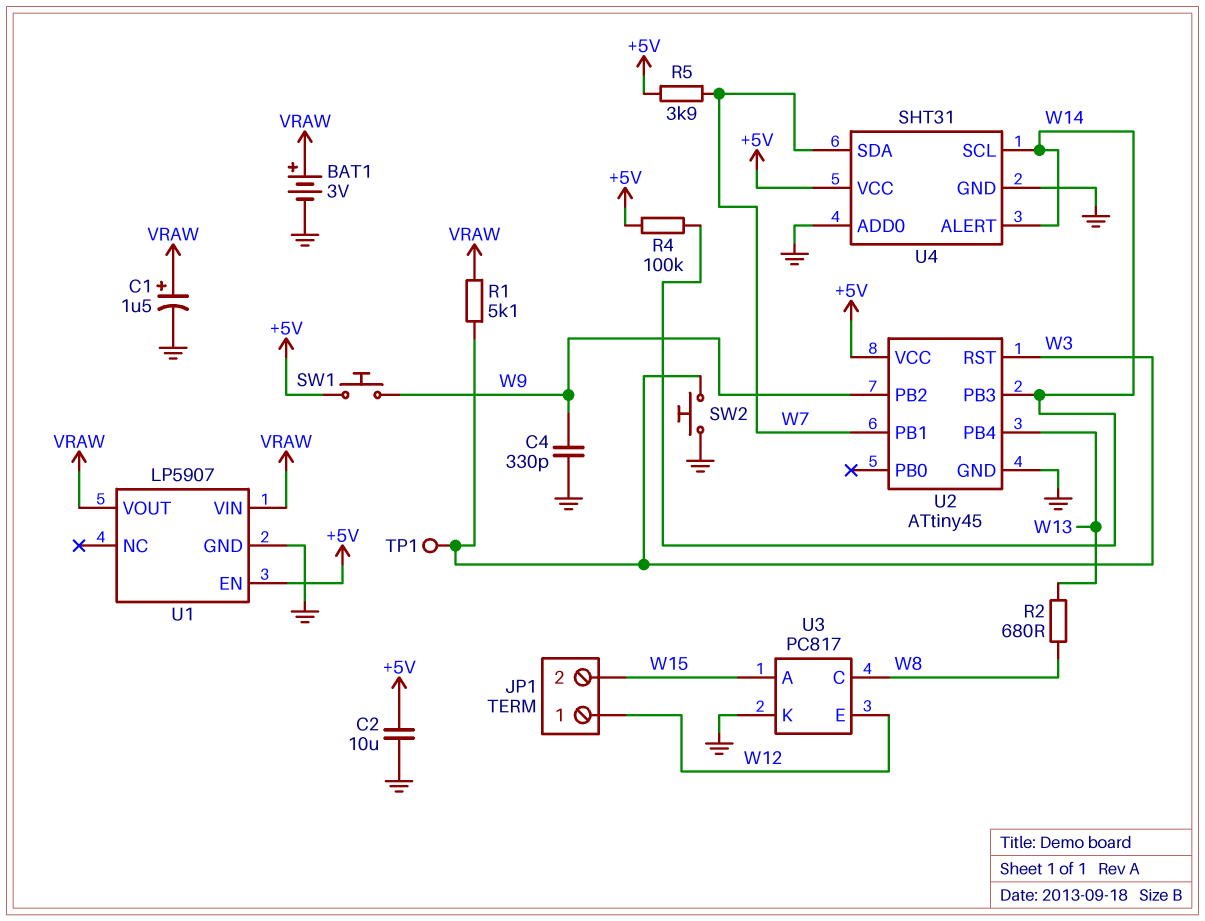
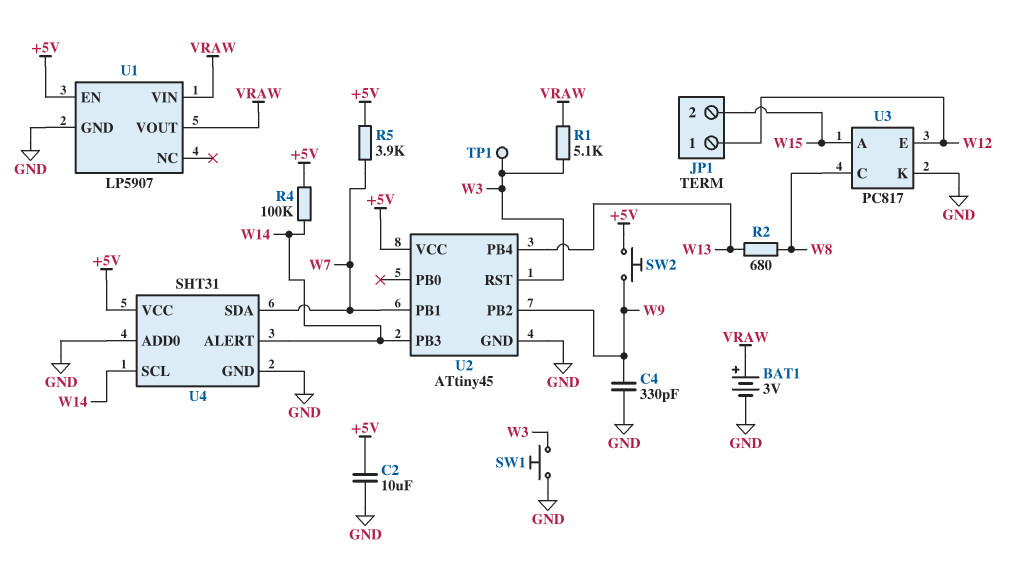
C1: 1.5uF (plus VRAW, minus GND) -> none
SW1: button (+5V, W9) -> button (GND, W3)
SW2: button (GND, W3) -> button (+5V, W9)

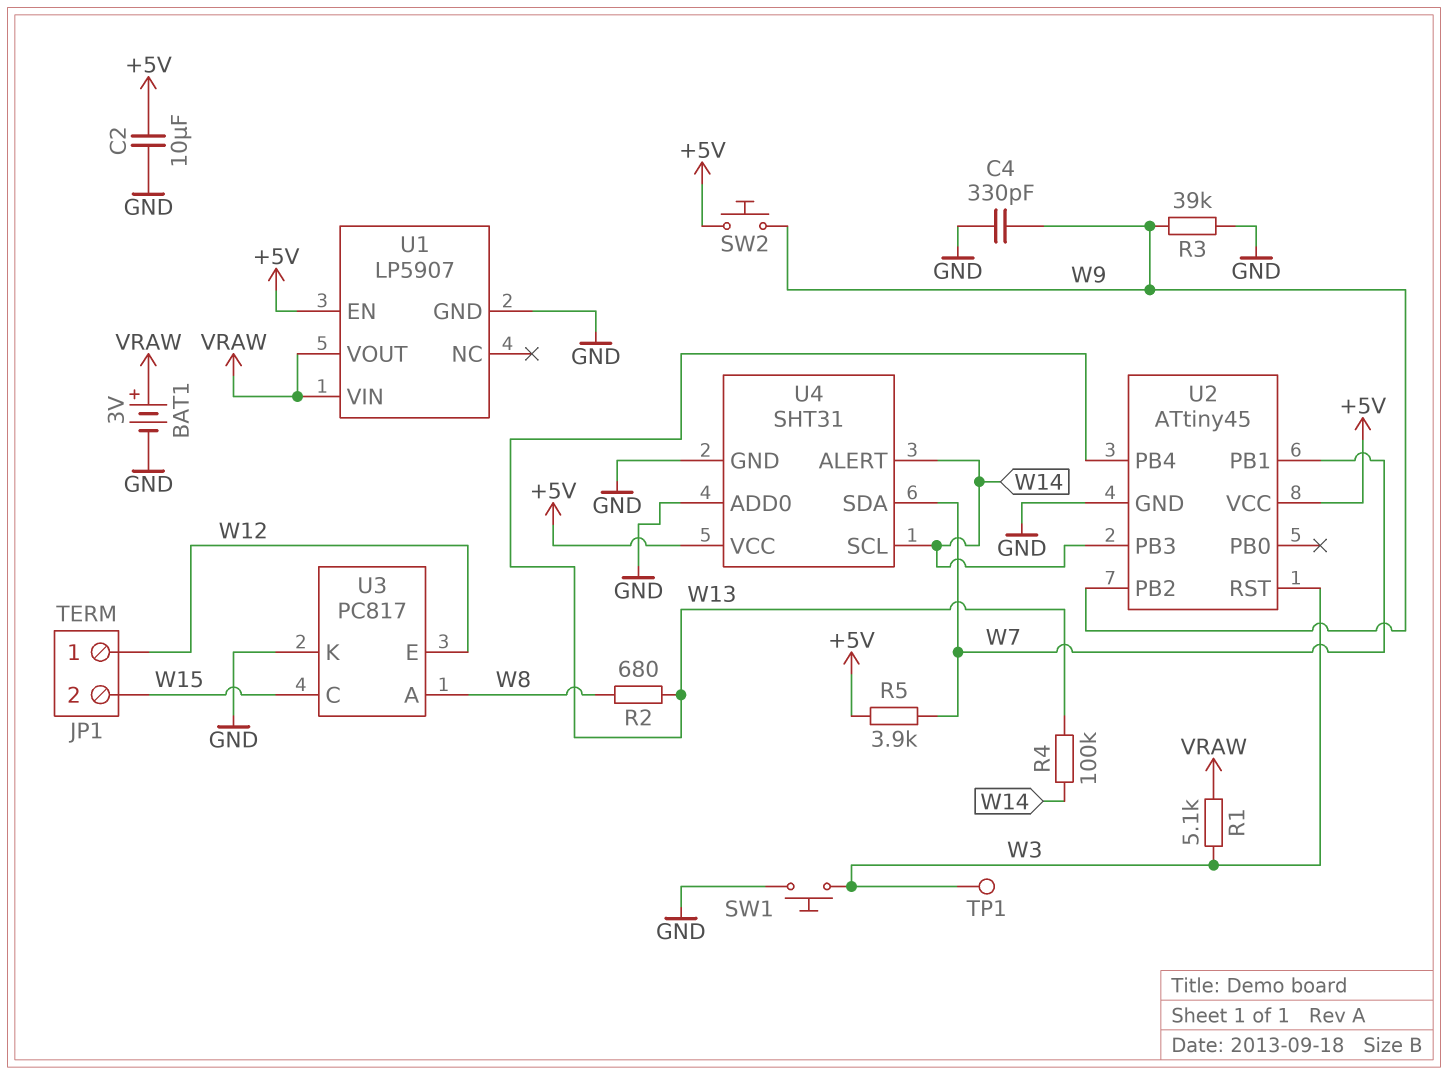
R3: none -> 39k (GND, W9)
R4: 100k (+5V, W14) -> 100k (W13, W14)
U3 pin A: W15 -> W8
U3 pin C: W8 -> W15

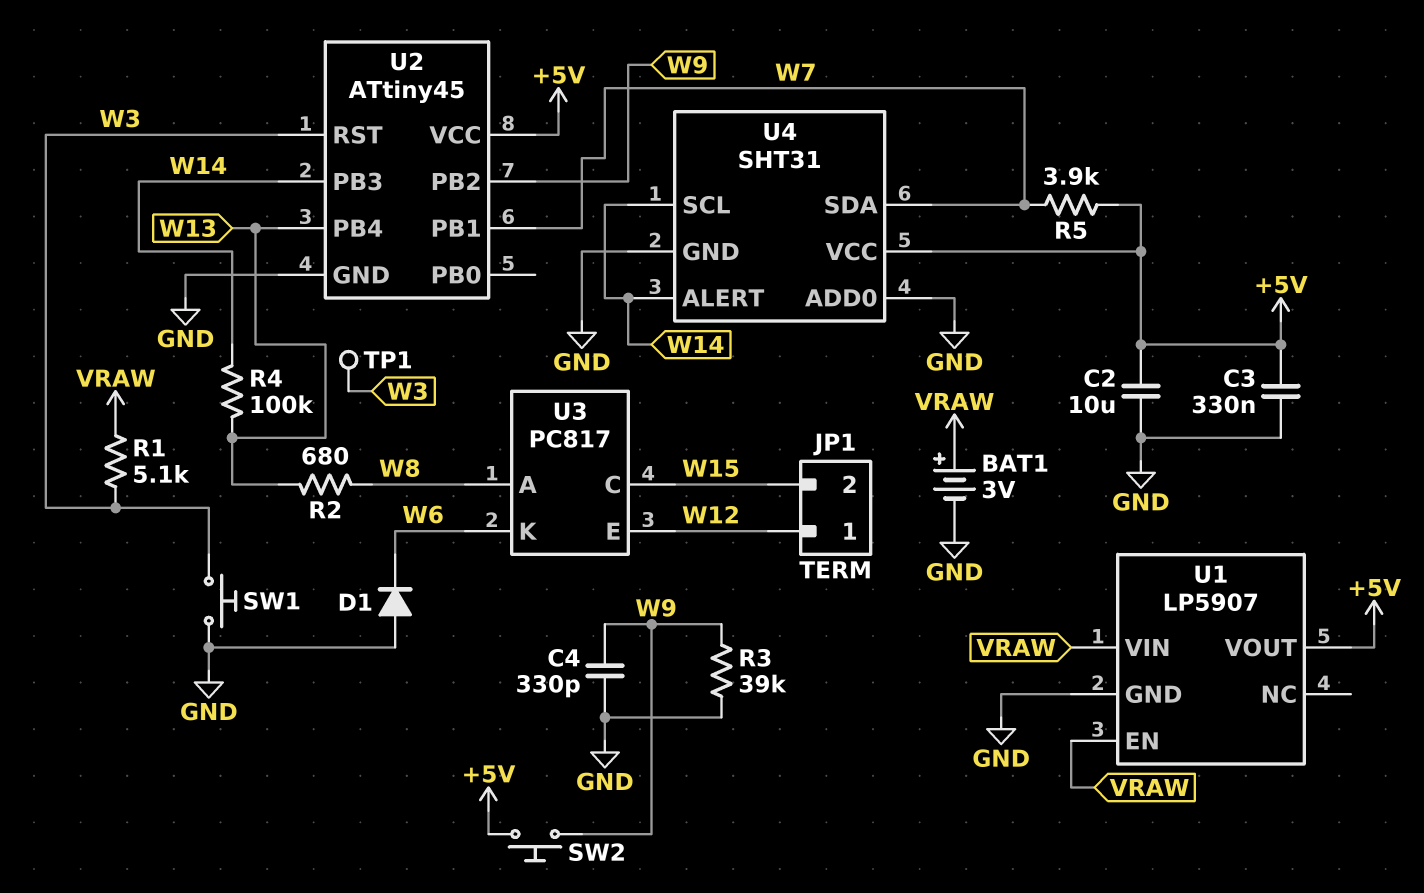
C3: none -> 330nF (+5V, GND)
D1: none -> diode (A GND, K W6)
U1 pin EN: +5V -> VRAW
U1 pin VOUT: VRAW -> +5V
U3 pin K: GND -> W6

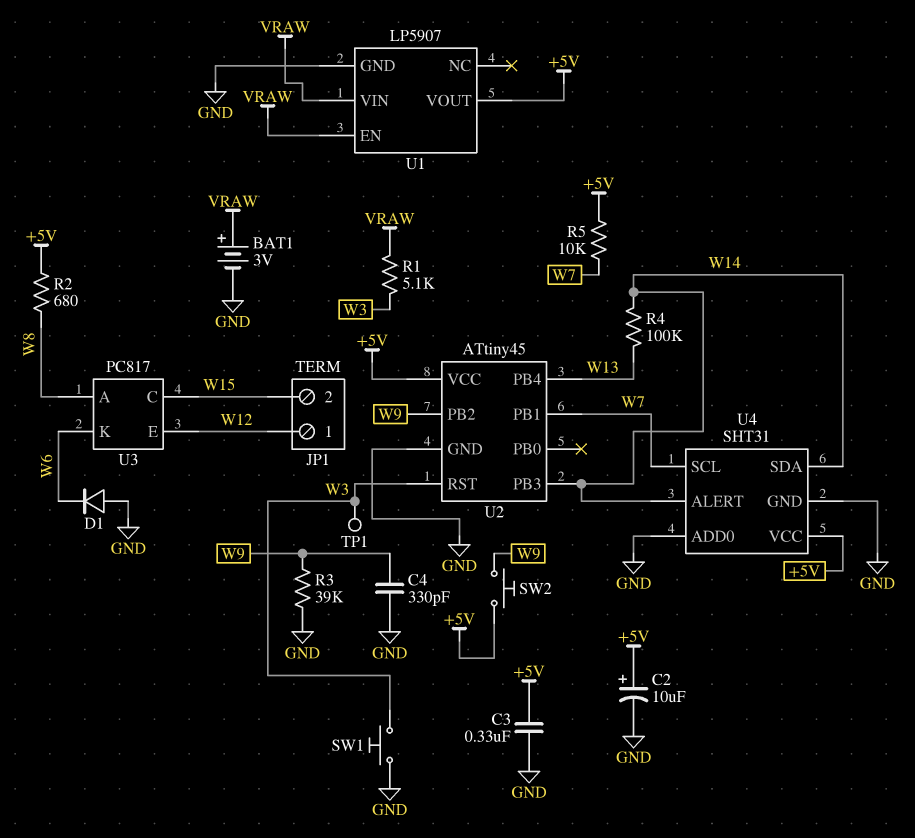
C2: 10uF (+5V, GND) -> 10uF (plus +5V, minus GND)
R2: 680 (W8, W13) -> 680 (+5V, W8)
R5: 3.9k (+5V, W7) -> 10k (+5V, W7)
U4 pin SCL: W14 -> W7
U4 pin SDA: W7 -> W14

